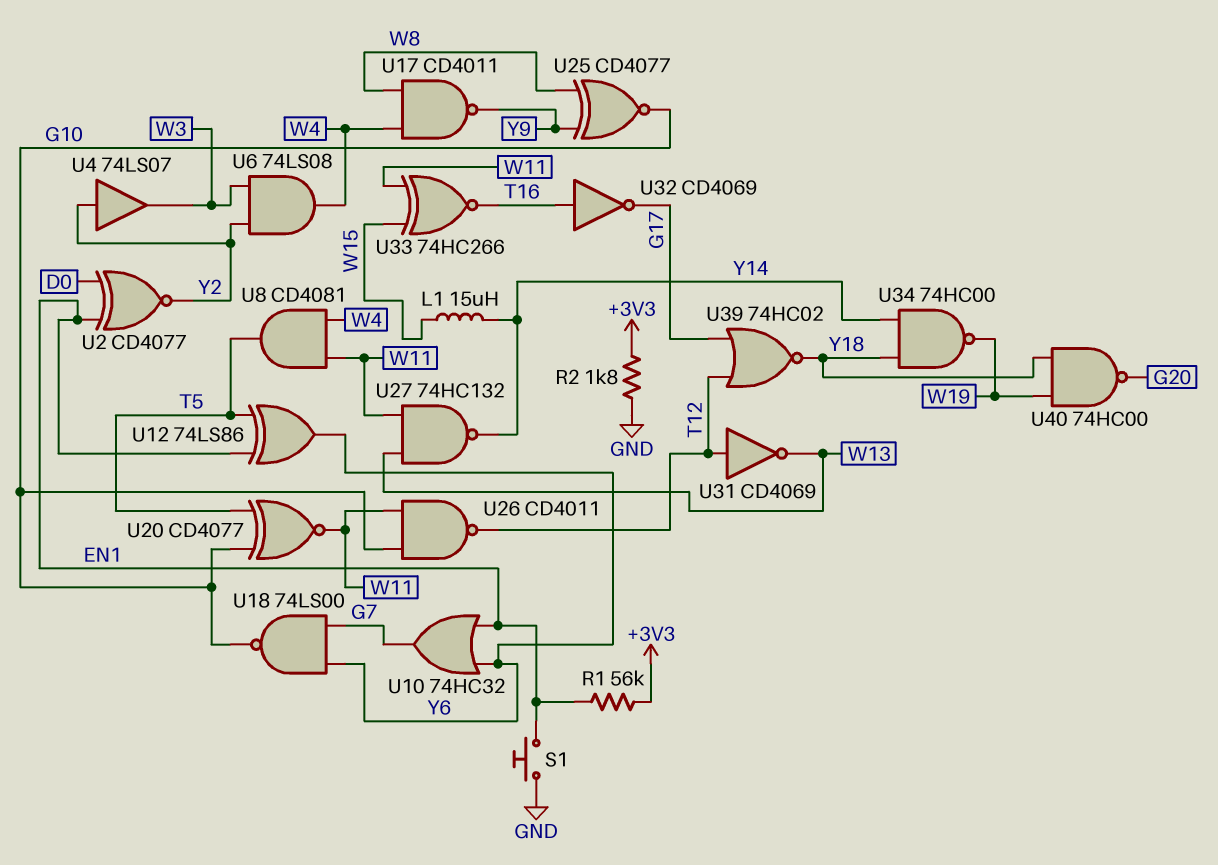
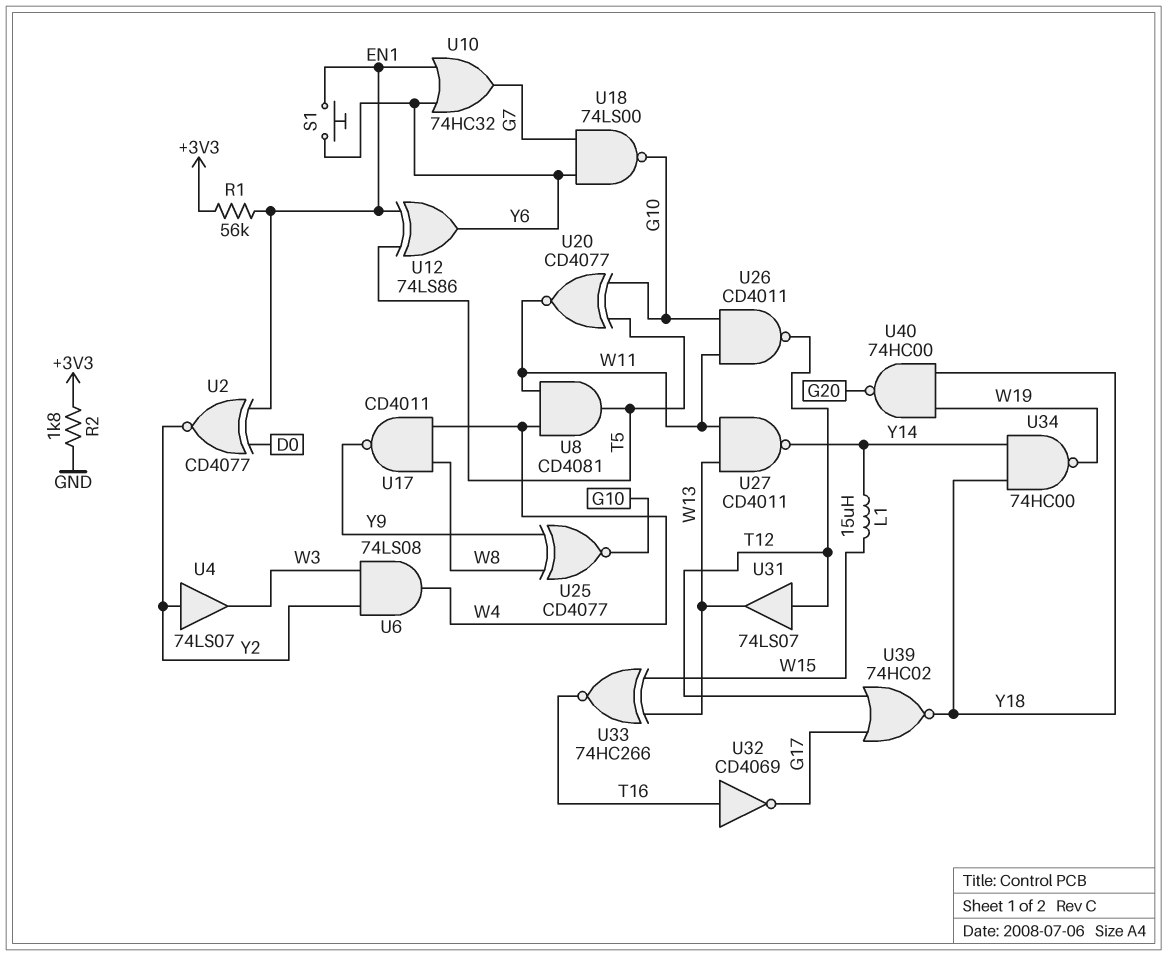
S1: button (EN1, GND) -> button (EN1, Y6)
U27: NAND 74HC132 (in W11, in W13, out Y14) -> NAND CD4011 (in W11, in W13, out Y14)
U31: NOT CD4069 (in T12, out W13) -> buffer 74LS07 (in T12, out W13)
U33: XNOR 74HC266 (in W11, in W15, out T16) -> XNOR 74HC266 (in W13, in W15, out T16)

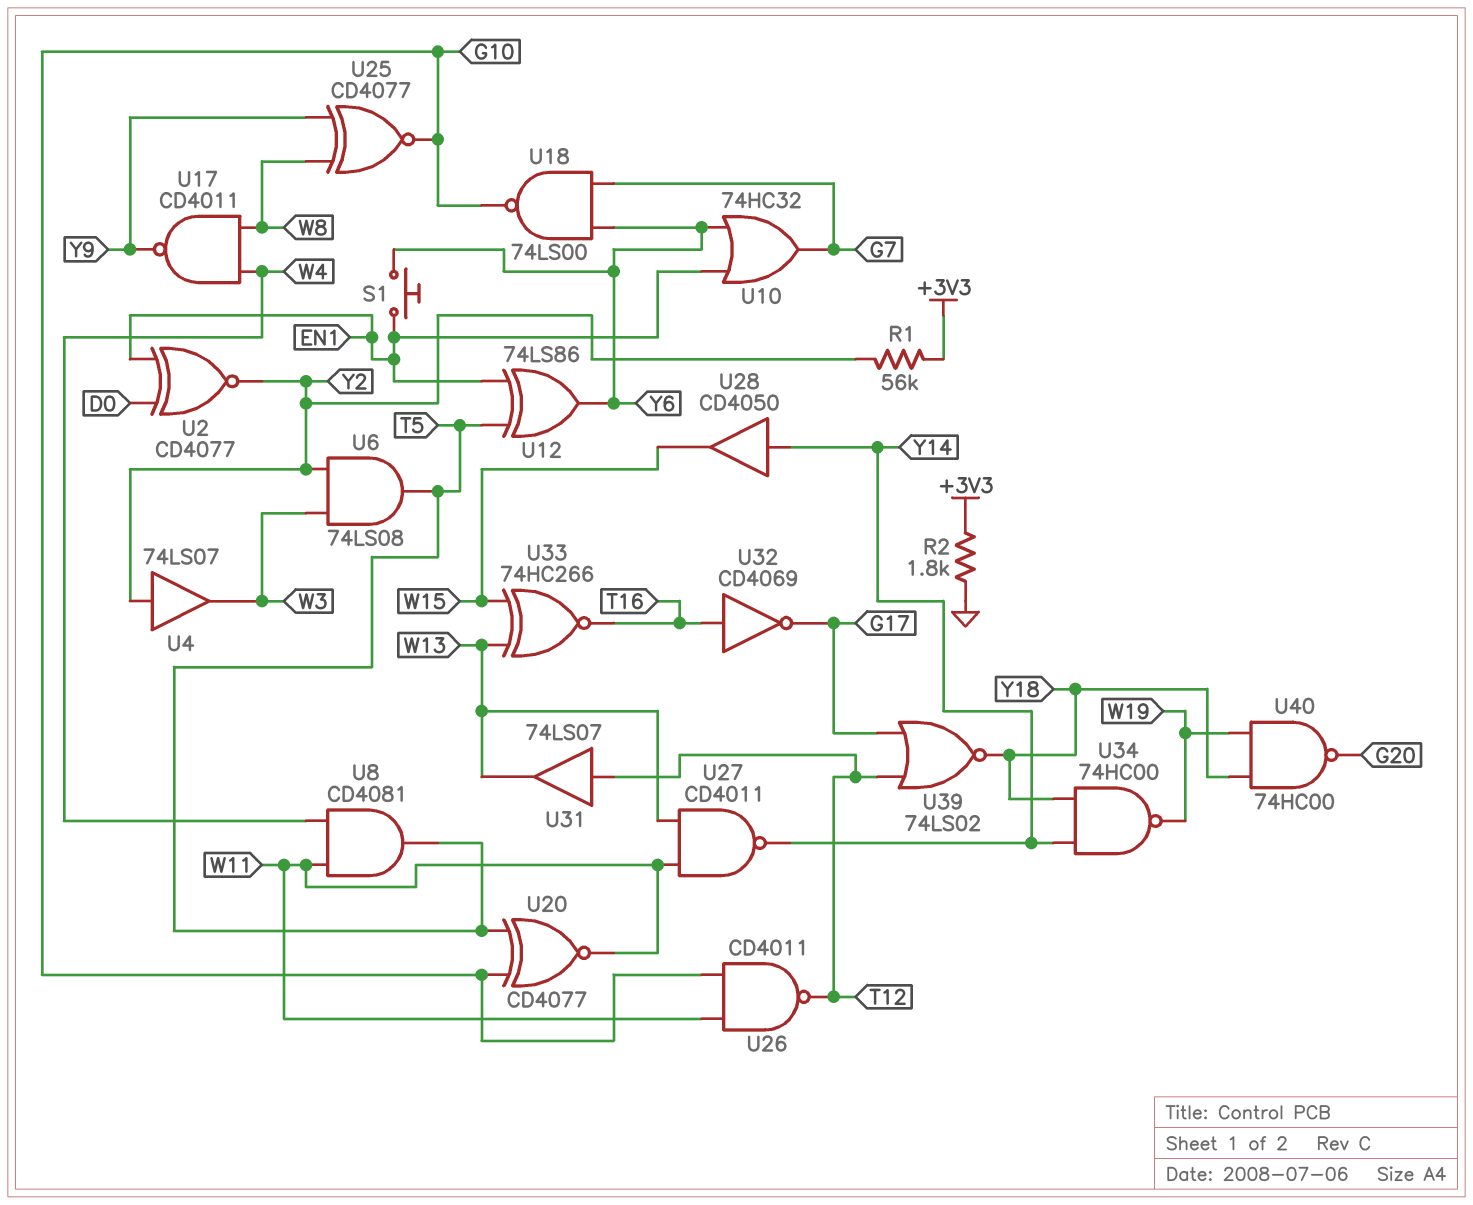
L1: 15uH (W15, Y14) -> none
R1: 56k (+3V3, EN1) -> 56k (+3V3, Y2)
U6: AND 74LS08 (in W3, in Y2, out W4) -> AND 74LS08 (in W3, in Y2, out T5)
U28: none -> buffer CD4050 (in Y14, out W15)
U39: NOR 74HC02 (in G17, in T12, out Y18) -> NOR 74LS02 (in G17, in T12, out Y18)

